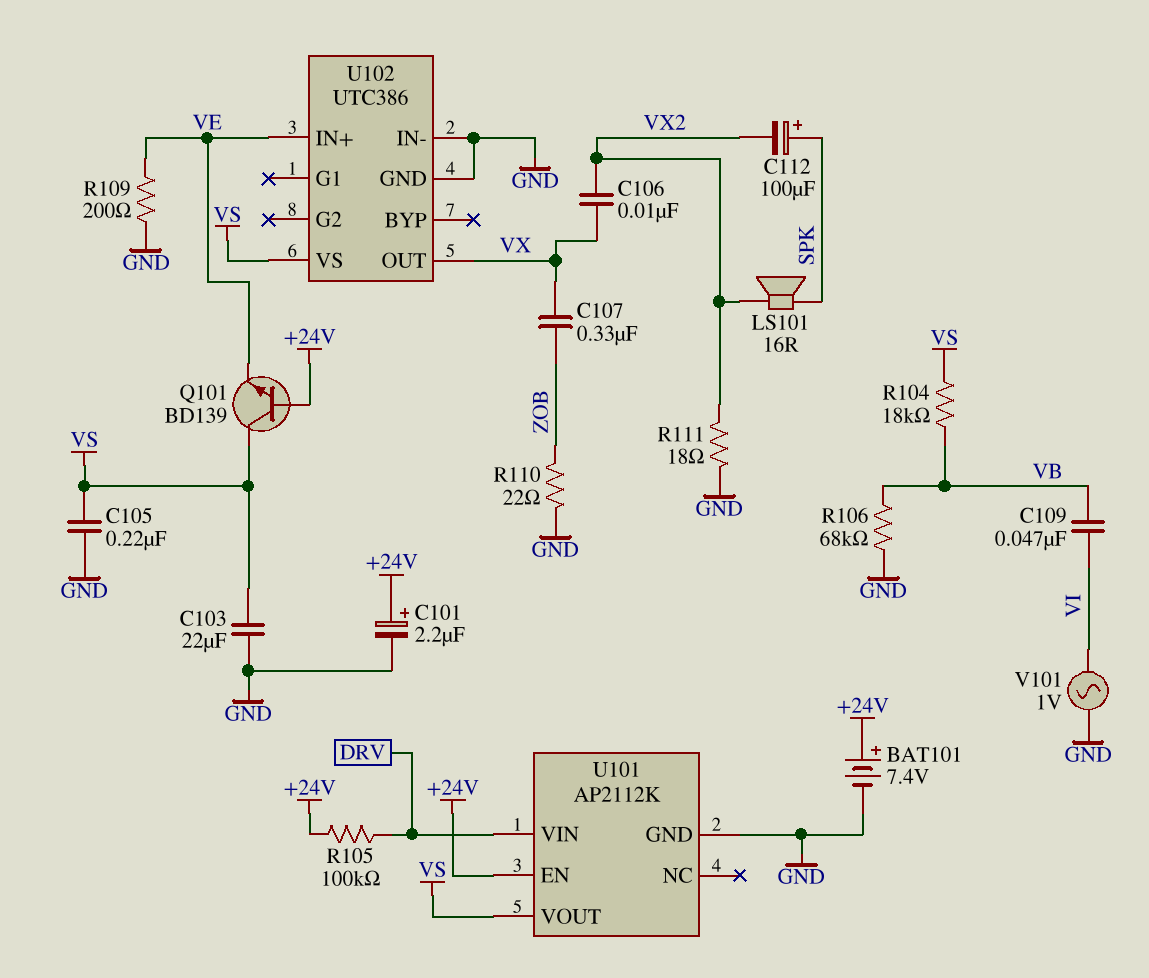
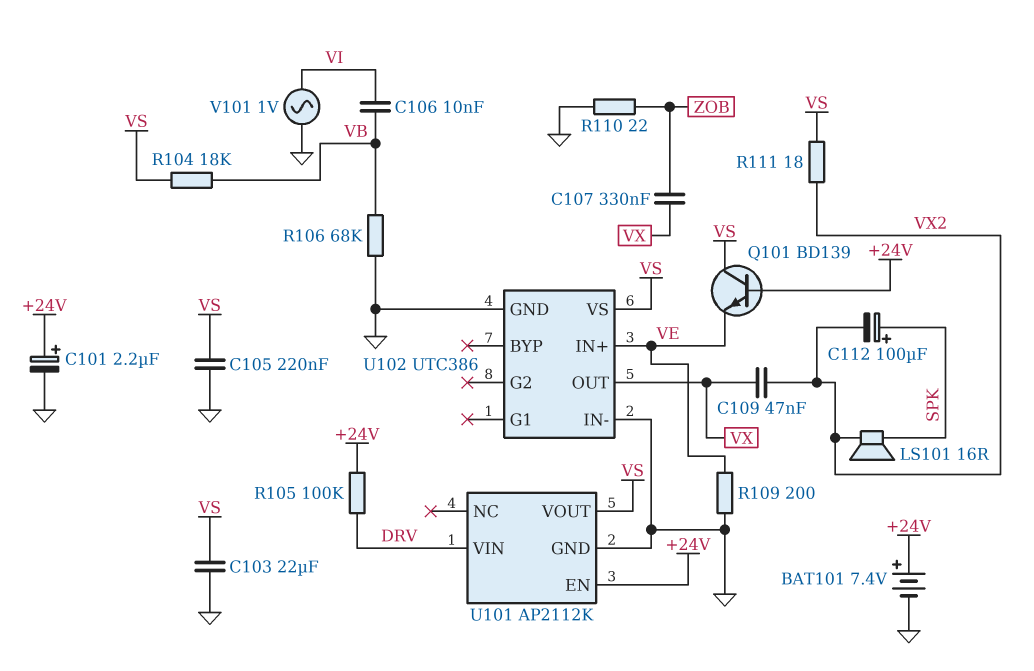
C106: 10nF (VX, VX2) -> 10nF (VB, VI)
C109: 47nF (VB, VI) -> 47nF (VX, VX2)
R111: 18 (GND, VX2) -> 18 (VS, VX2)

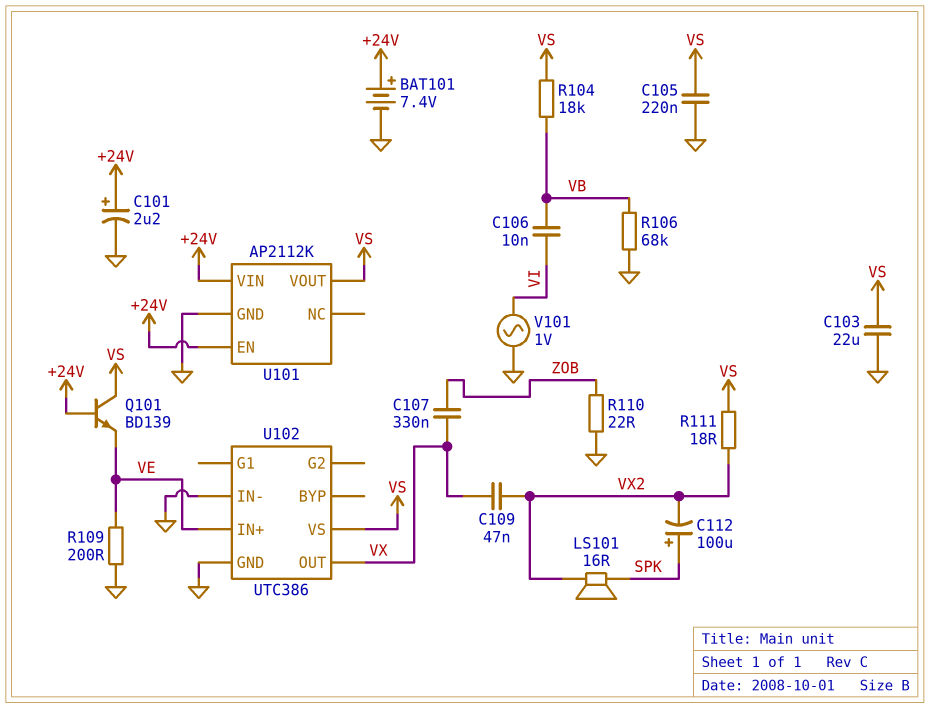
R105: 100k (+24V, DRV) -> none
U101 pin VIN: DRV -> +24V

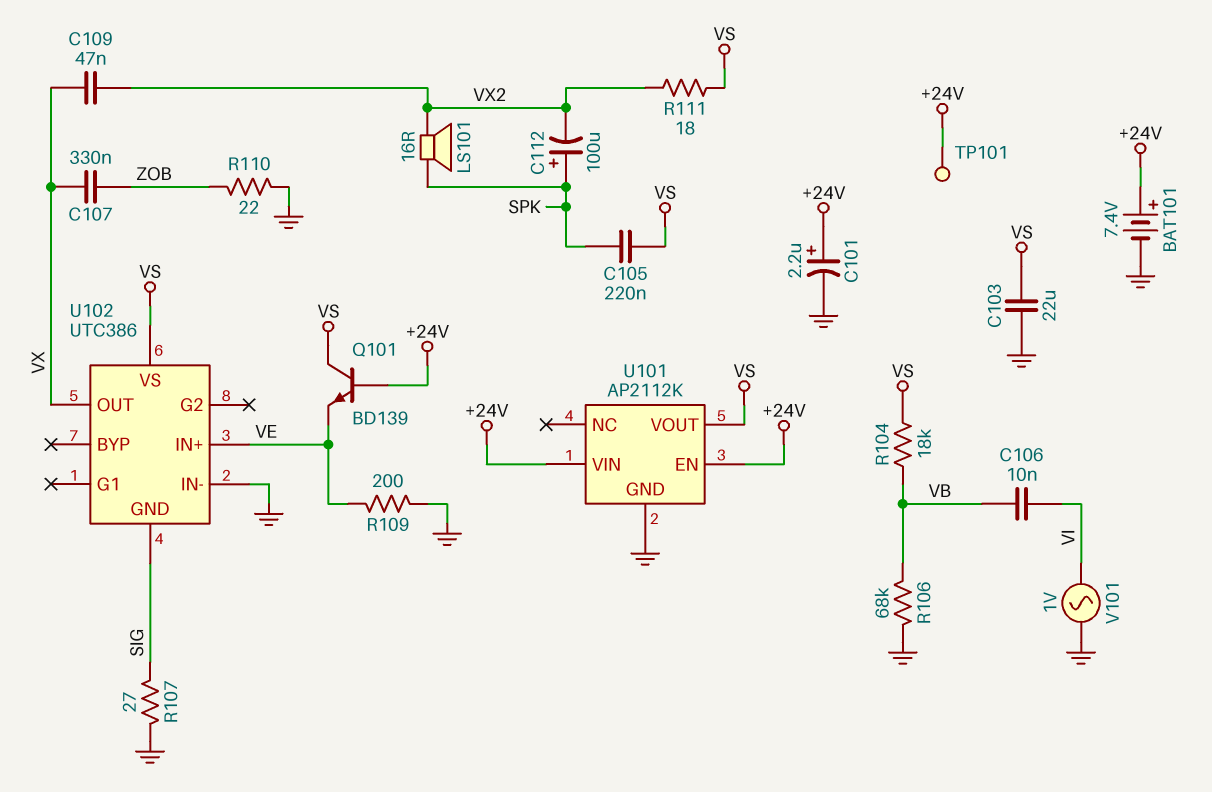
C105: 220nF (GND, VS) -> 220nF (SPK, VS)
R107: none -> 27 (GND, SIG)
TP101: none -> test point (+24V)
U102 pin GND: GND -> SIG

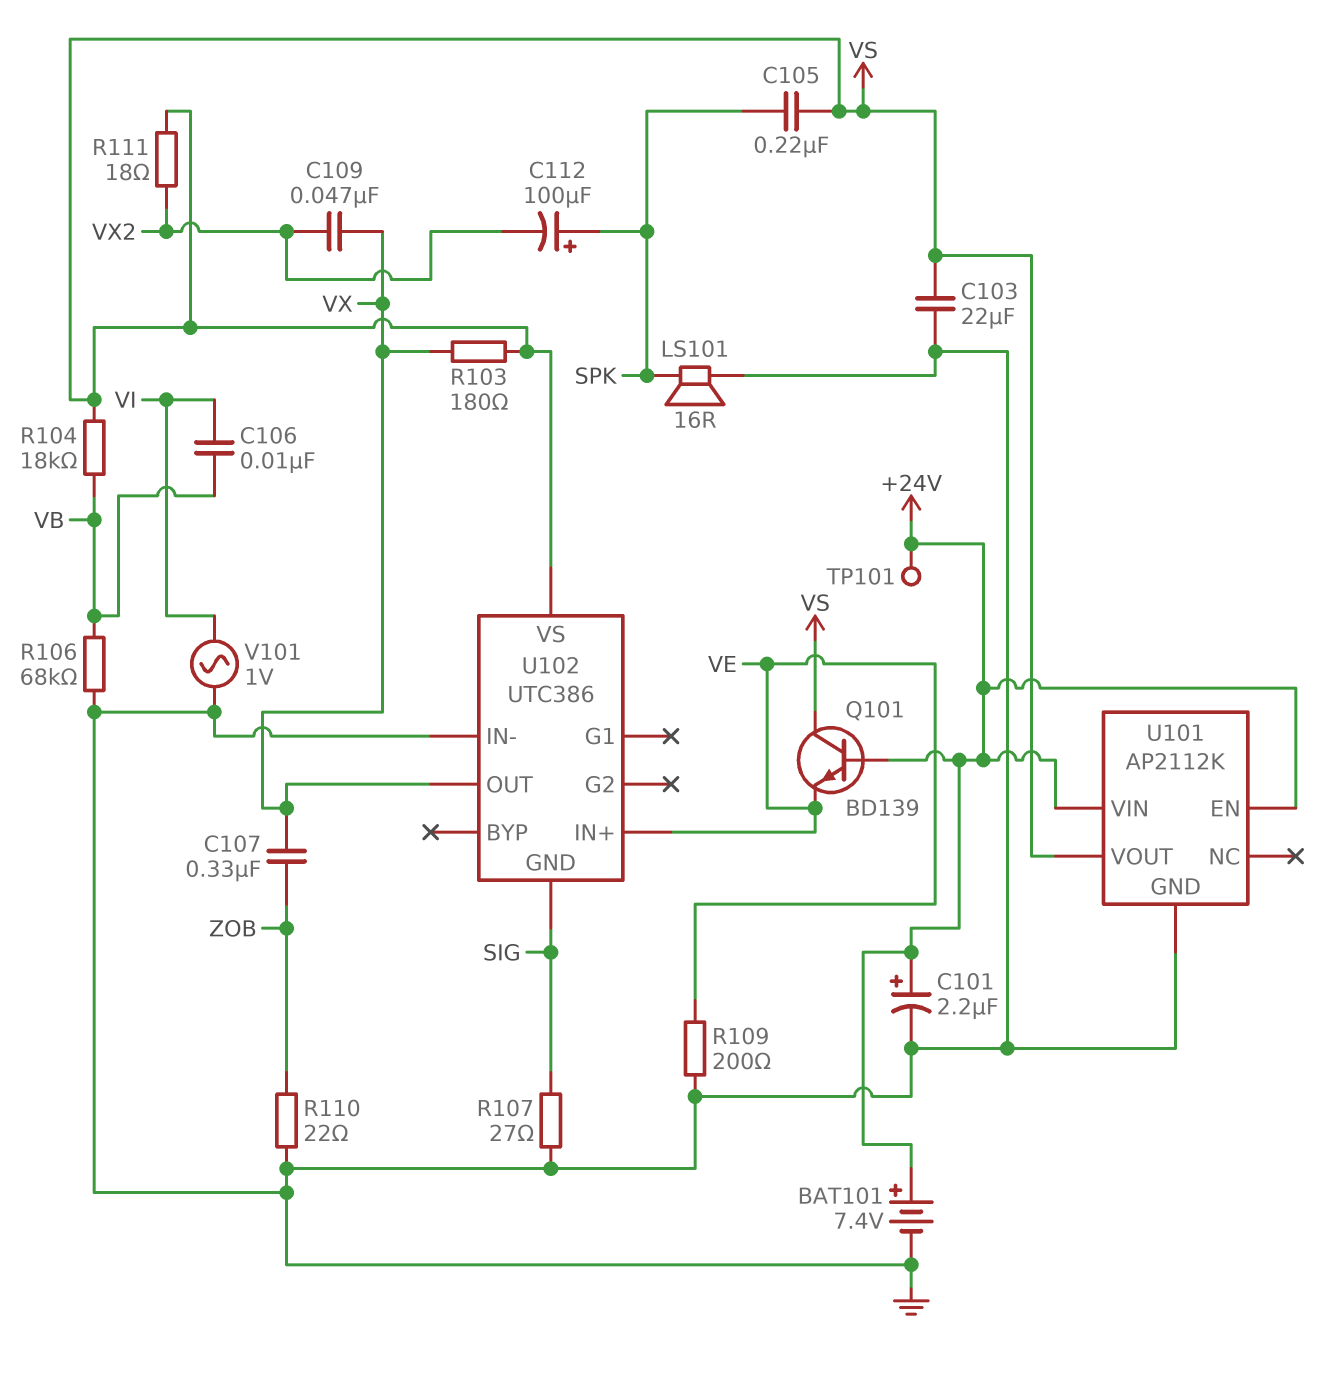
LS101: speaker 16R (SPK, VX2) -> speaker 16R (GND, SPK)
R103: none -> 180 (VS, VX)

